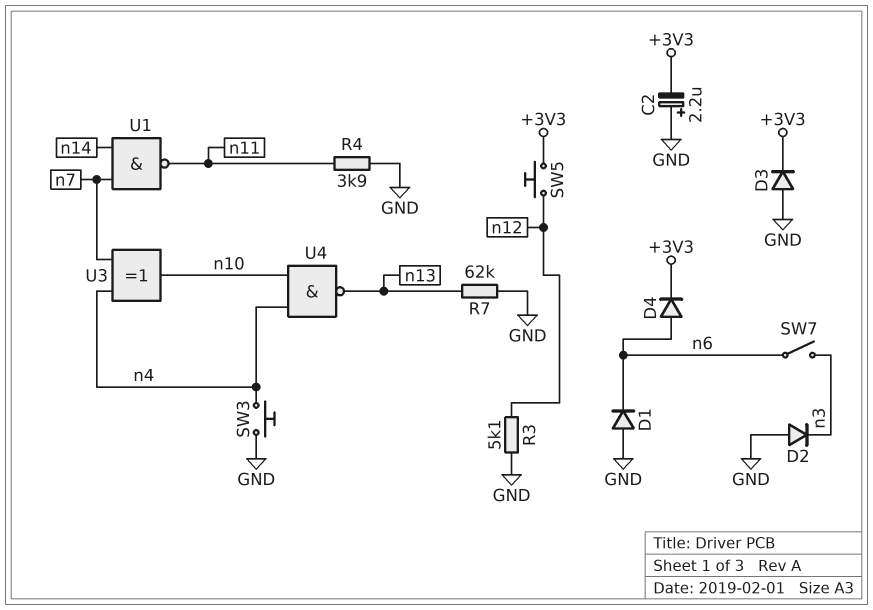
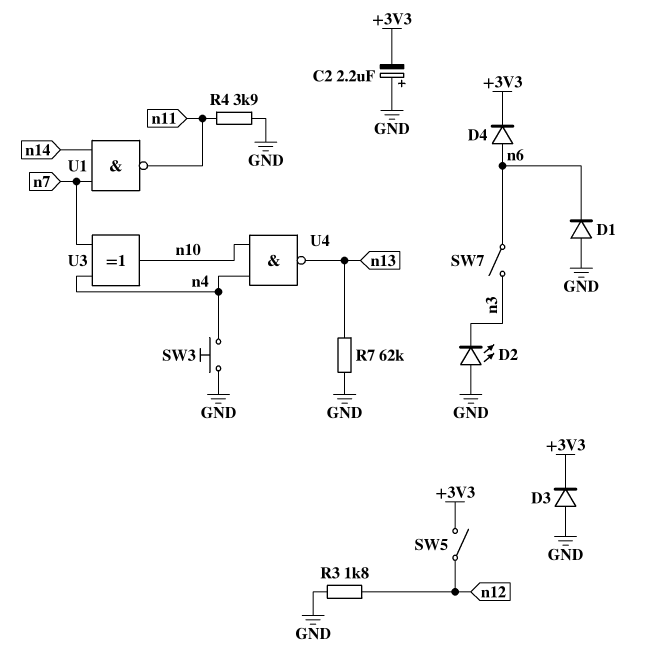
D2: diode (A GND, K n3) -> LED (A GND, K n3)
R3: 5.1k (GND, n12) -> 1.8k (GND, n12)
SW5: button (+3V3, n12) -> switch (+3V3, n12)

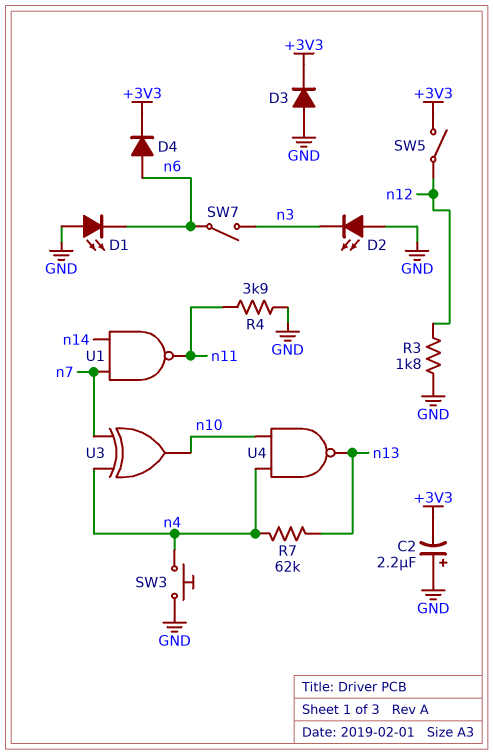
D1: diode (A GND, K n6) -> LED (A GND, K n6)
R7: 62k (GND, n13) -> 62k (n4, n13)

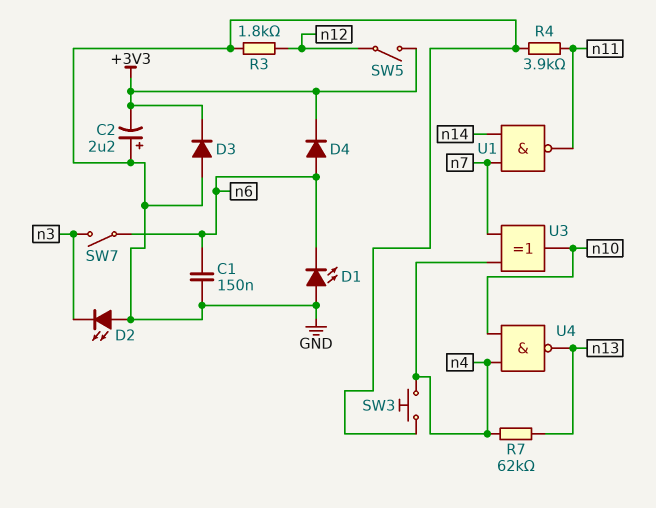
C1: none -> 150nF (GND, n6)

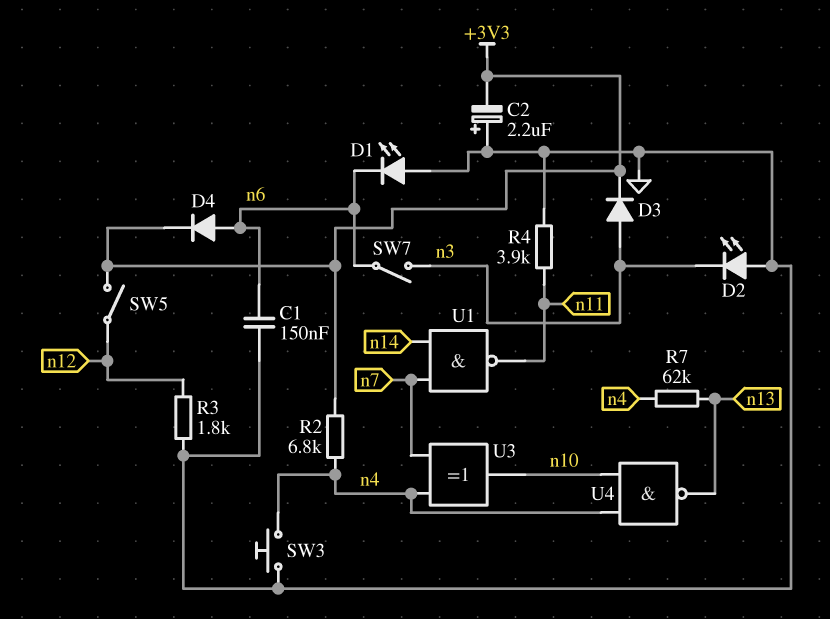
D3: diode (A GND, K +3V3) -> diode (A n3, K +3V3)
R2: none -> 6.8k (+3V3, n4)

